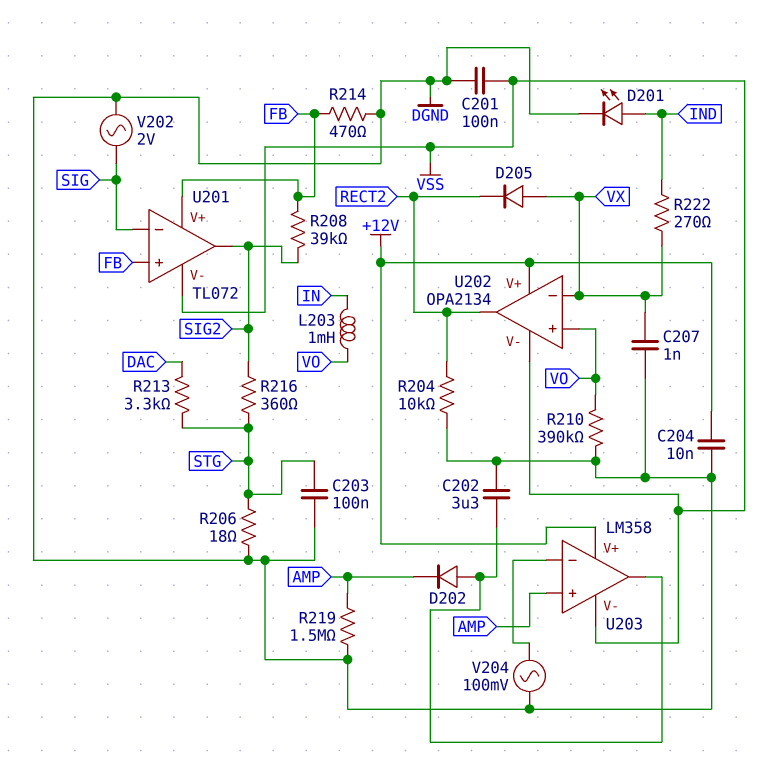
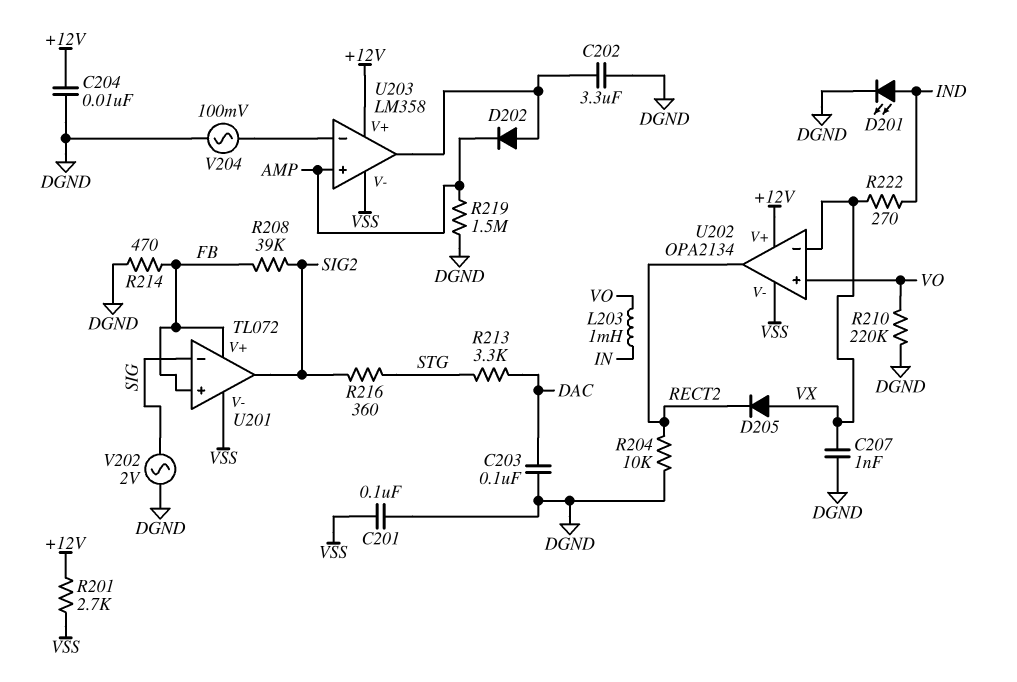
C203: 100nF (DGND, STG) -> 100nF (DAC, DGND)
R201: none -> 2.7k (+12V, VSS)
R206: 18 (DGND, STG) -> none
R210: 390k (DGND, VO) -> 220k (DGND, VO)

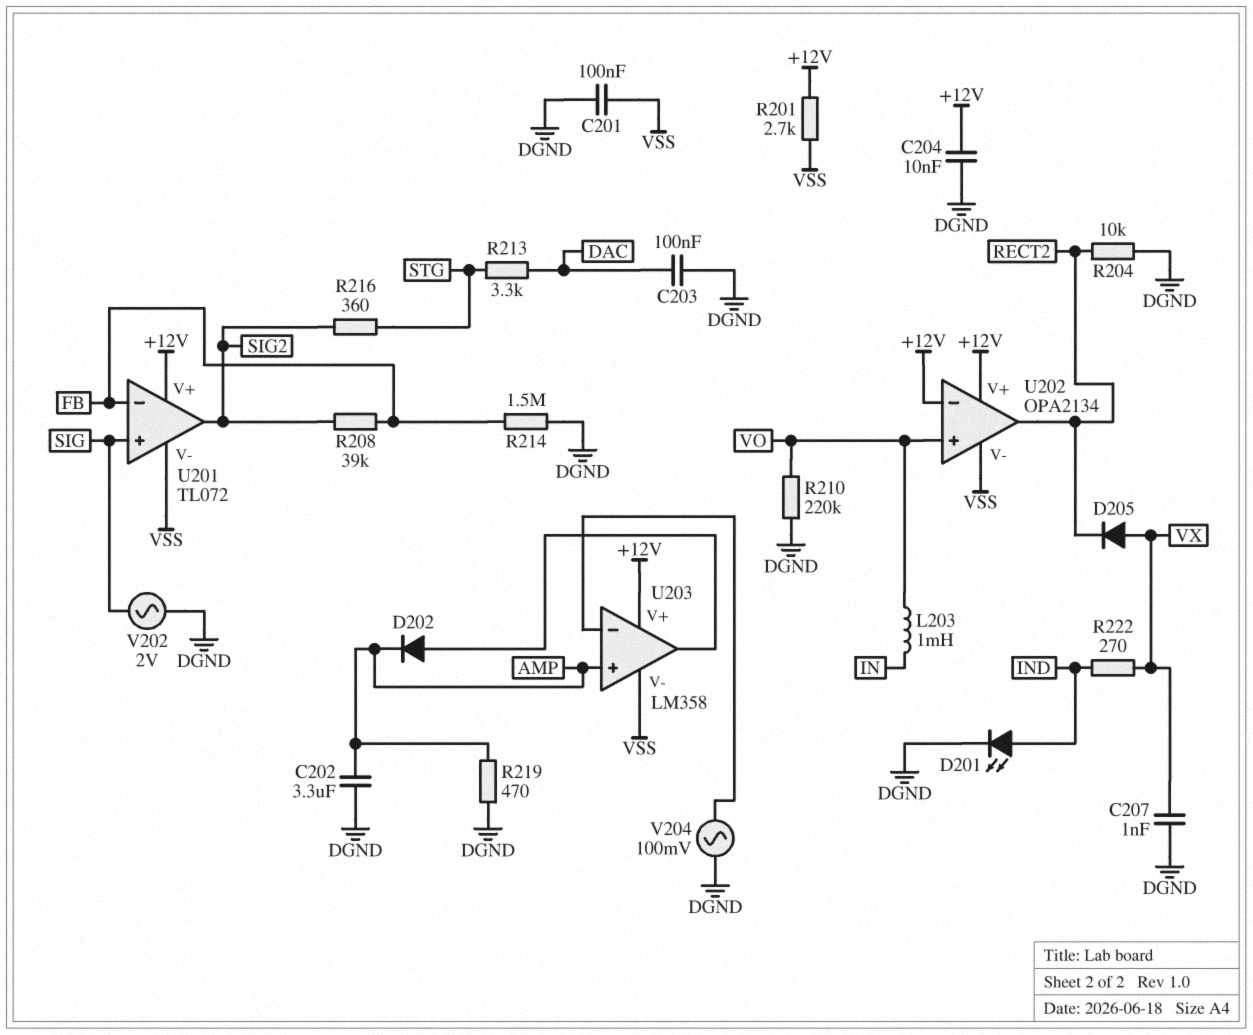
C202: 3.3uF (DGND, U203/out) -> 3.3uF (AMP, DGND)
R214: 470 (DGND, FB) -> 1.5M (DGND, FB)
R219: 1.5M (AMP, DGND) -> 470 (AMP, DGND)
U201 pin V+: FB -> +12V
U201 pin in+: FB -> SIG
U201 pin in-: SIG -> FB
U202 pin in-: VX -> +12V

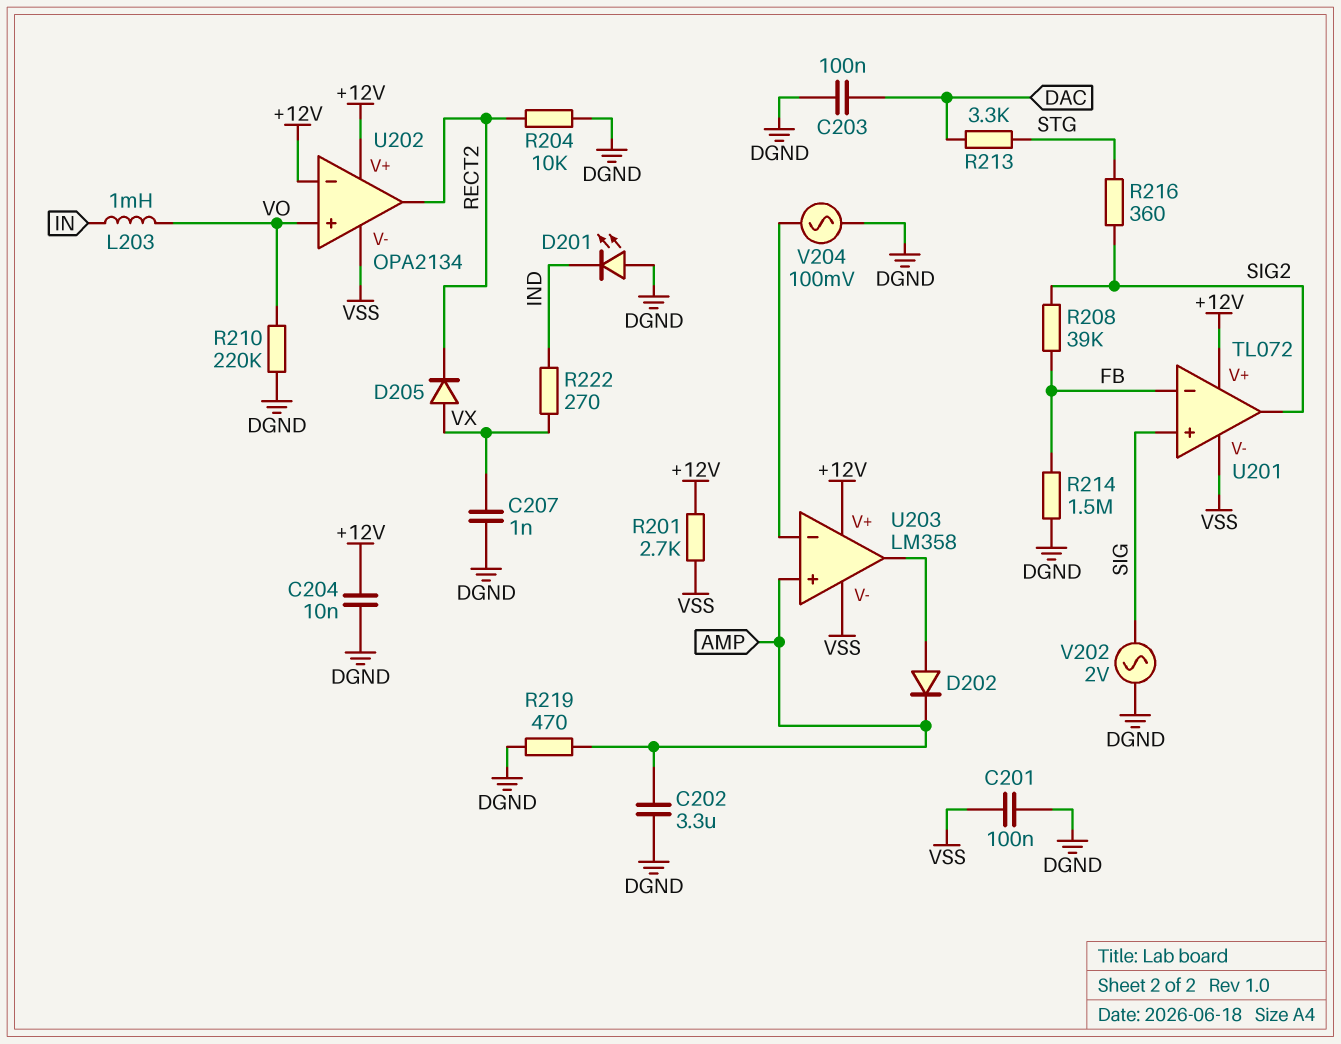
D201: LED (A IND, K DGND) -> LED (A DGND, K IND)

